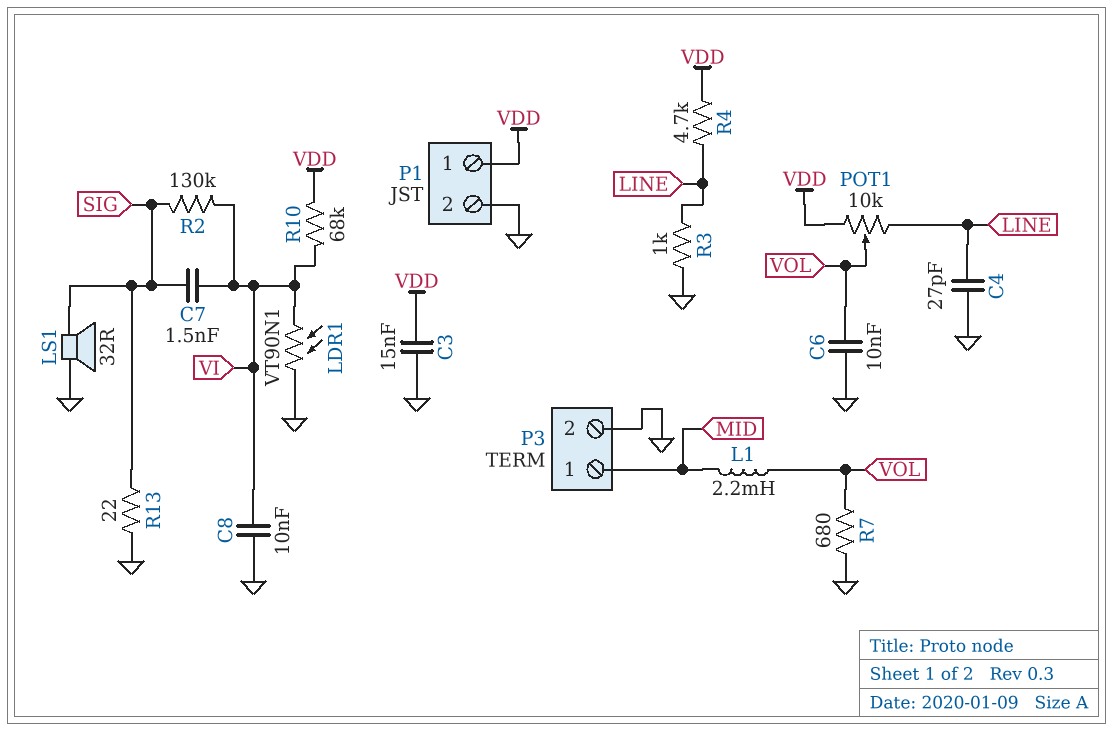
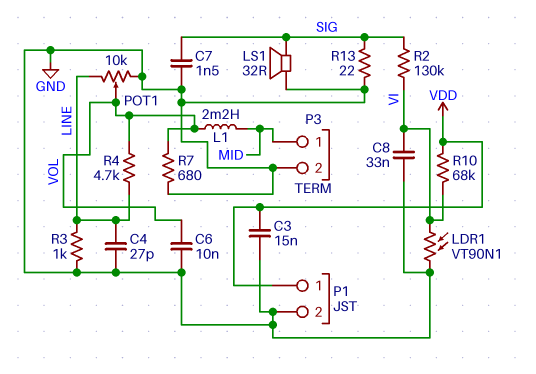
C7: 1.5nF (SIG, VI) -> 1.5nF (GND, SIG)
C8: 10nF (GND, VI) -> 33nF (GND, VI)
POT1: 10k (LINE, VDD, wiper VOL) -> 10k (GND, LINE, wiper VOL)
R4: 4.7k (LINE, VDD) -> 4.7k (LINE, VOL)

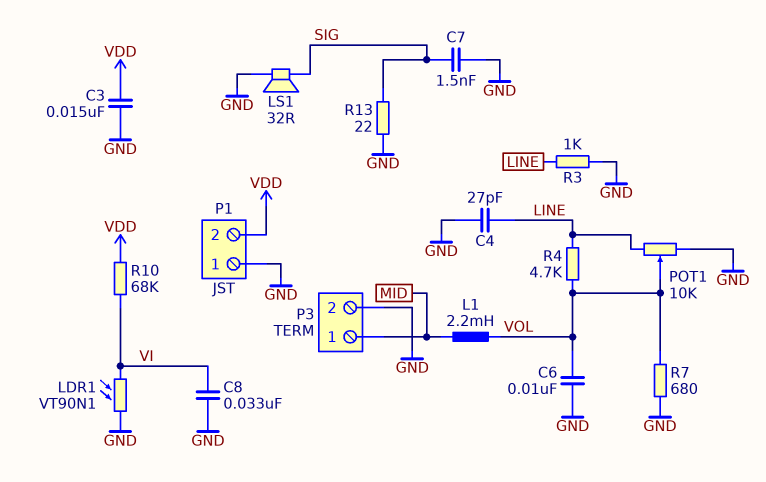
P1 pin 1: VDD -> GND
P1 pin 2: GND -> VDD
R2: 130k (SIG, VI) -> none

